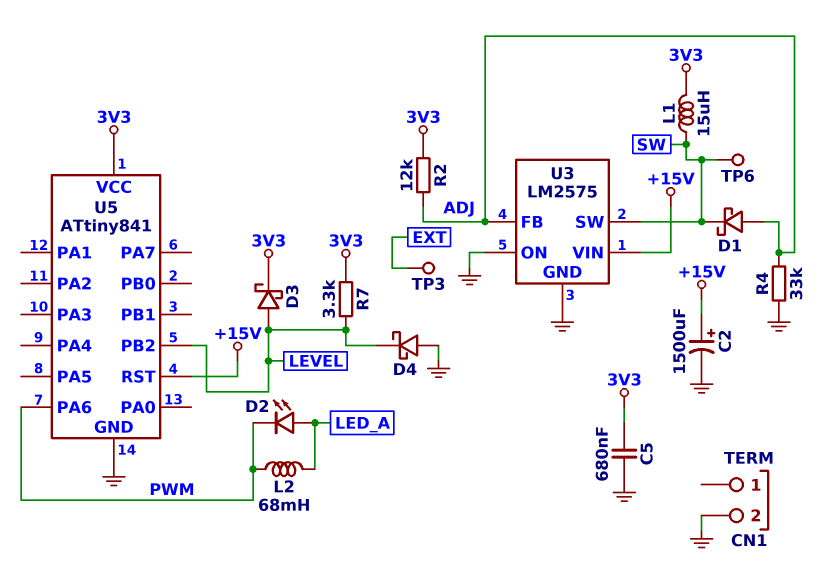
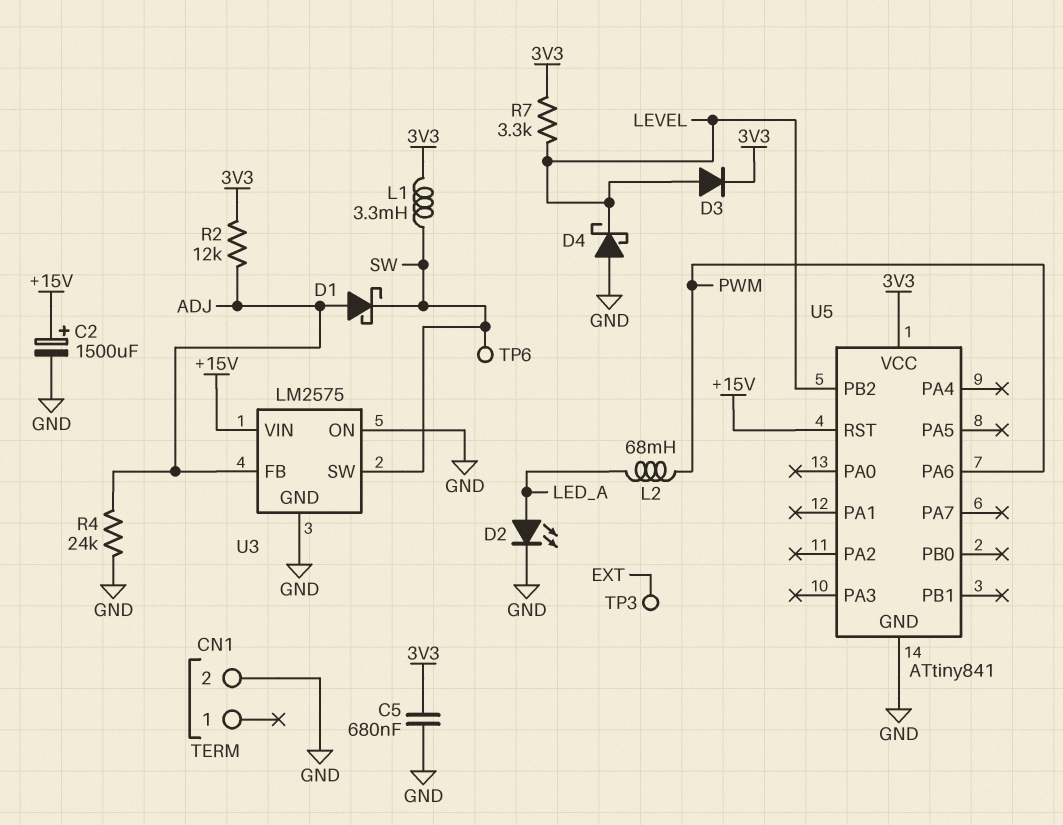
D2: LED (A LED_A, K PWM) -> LED (A LED_A, K GND)
D3: schottky (A LEVEL, K 3V3) -> diode (A LEVEL, K 3V3)
L1: 15uH (3V3, SW) -> 3.3mH (3V3, SW)
R4: 33k (ADJ, GND) -> 24k (ADJ, GND)

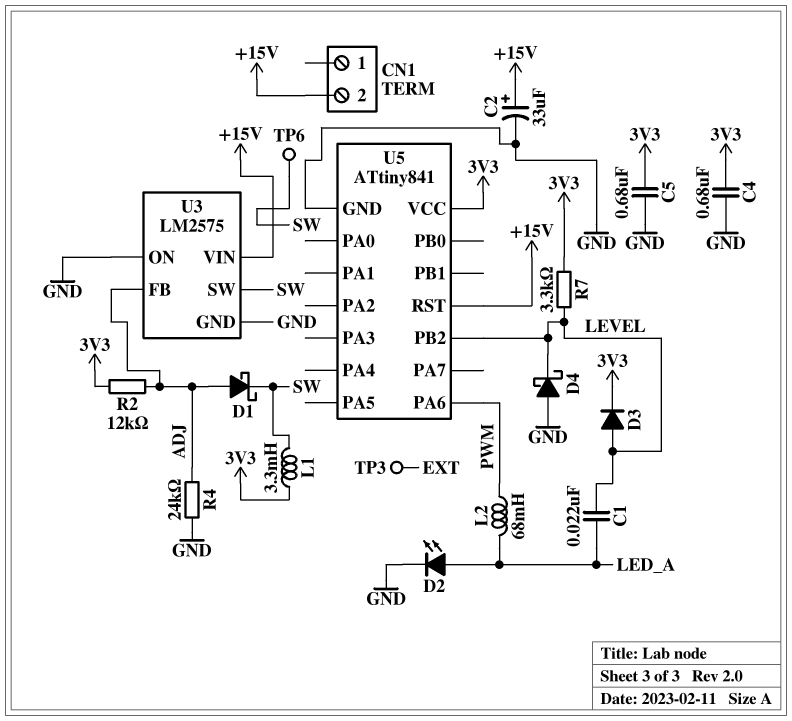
C1: none -> 22nF (LED_A, LEVEL)
C2: 1500uF (plus +15V, minus GND) -> 33uF (plus +15V, minus GND)
C4: none -> 680nF (3V3, GND)
CN1 pin 2: GND -> +15V

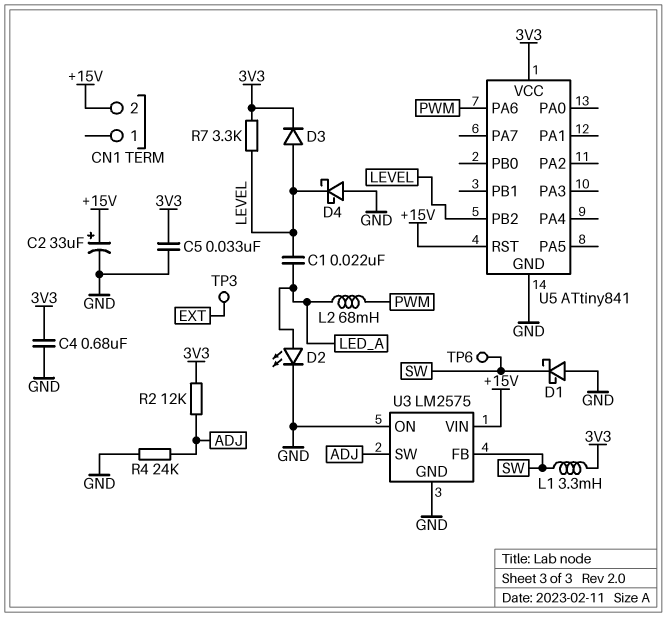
C5: 680nF (3V3, GND) -> 33nF (3V3, GND)
D1: schottky (A ADJ, K SW) -> schottky (A GND, K SW)
U3 pin FB: ADJ -> SW
U3 pin SW: SW -> ADJ

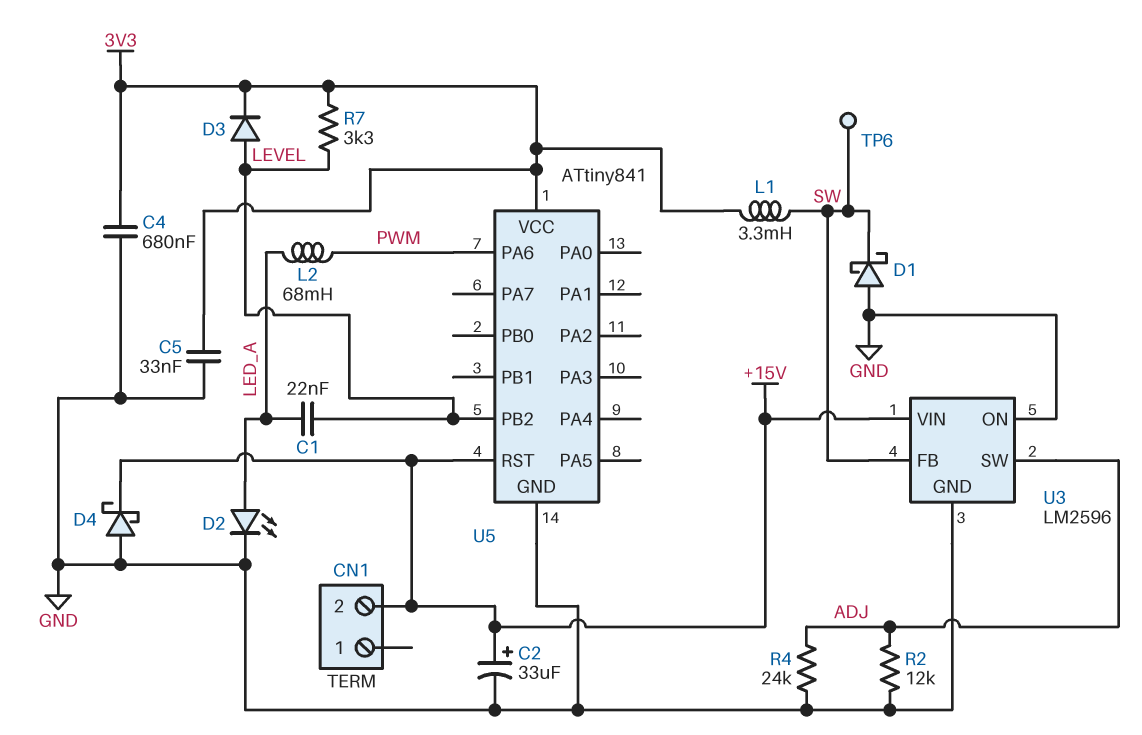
D4: schottky (A GND, K LEVEL) -> schottky (A GND, K +15V)
R2: 12k (3V3, ADJ) -> 12k (ADJ, GND)
TP3: test point (EXT) -> none
U3: LM2575 -> LM2596

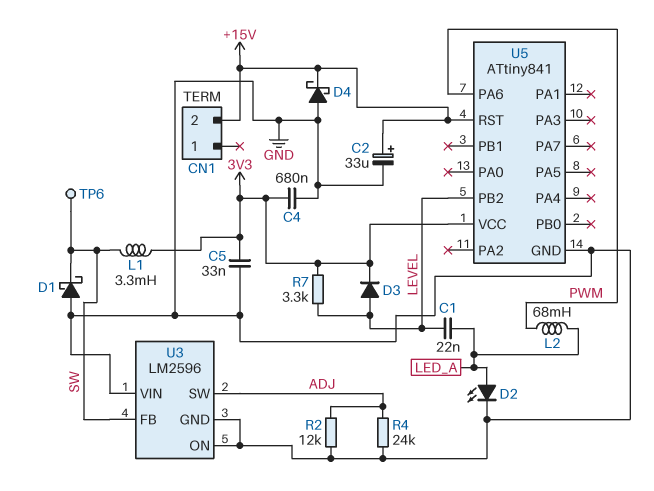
U3 pin VIN: +15V -> GND

